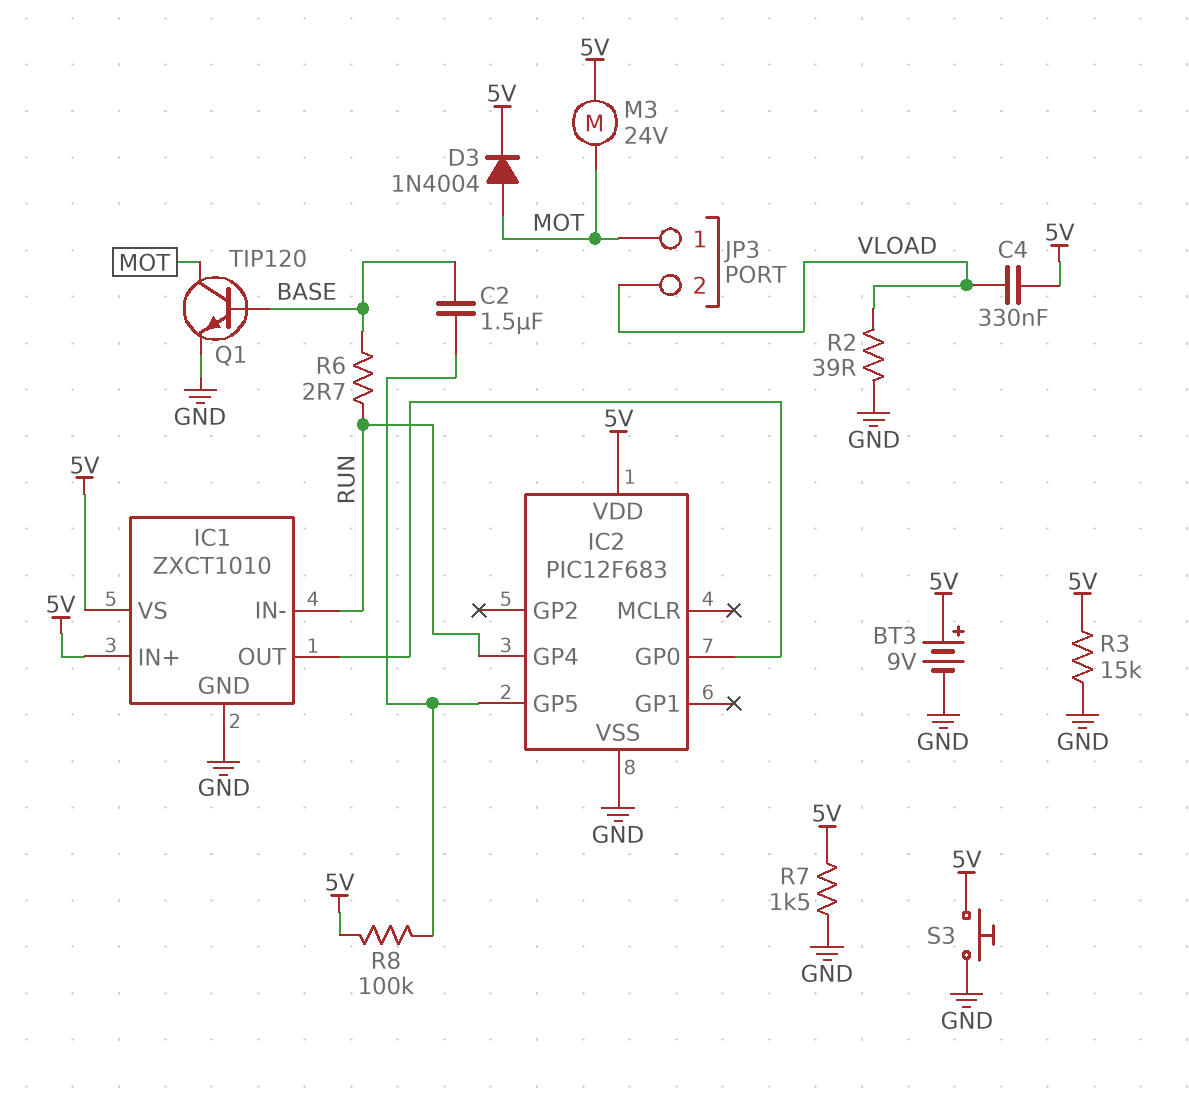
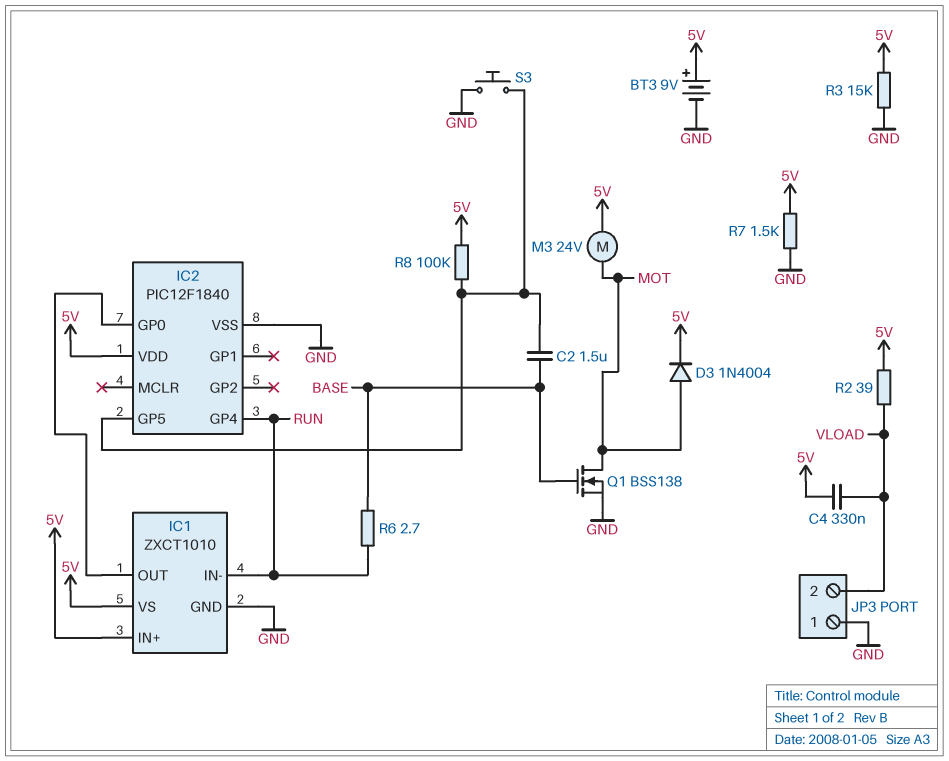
IC2: PIC12F683 -> PIC12F1840
JP3 pin 1: MOT -> GND
Q1: NPN TIP120 (B BASE, C MOT, E GND) -> NMOS BSS138 (G BASE, D MOT, S GND)
R2: 39 (GND, VLOAD) -> 39 (5V, VLOAD)
S3: button (5V, GND) -> button (GND, IC2/GP5)

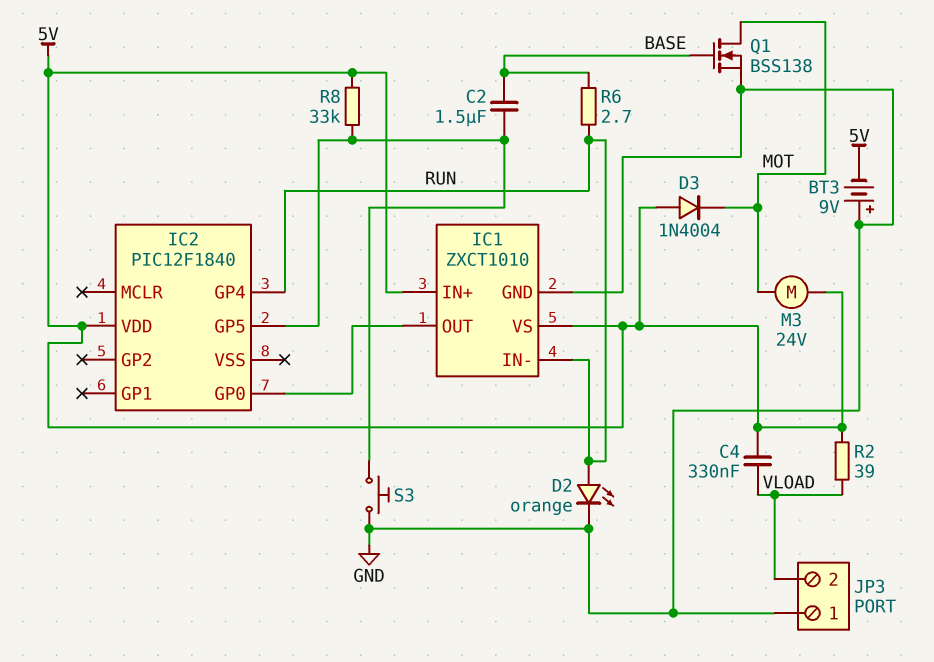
BT3: 9V (plus 5V, minus GND) -> 9V (plus GND, minus 5V)
D2: none -> LED orange (A RUN, K GND)
D3: diode 1N4004 (A MOT, K 5V) -> diode 1N4004 (A 5V, K MOT)
IC2 pin VSS: GND -> none
R3: 15k (5V, GND) -> none
R7: 1.5k (5V, GND) -> none
R8: 100k (5V, IC2/GP5) -> 33k (5V, IC2/GP5)

